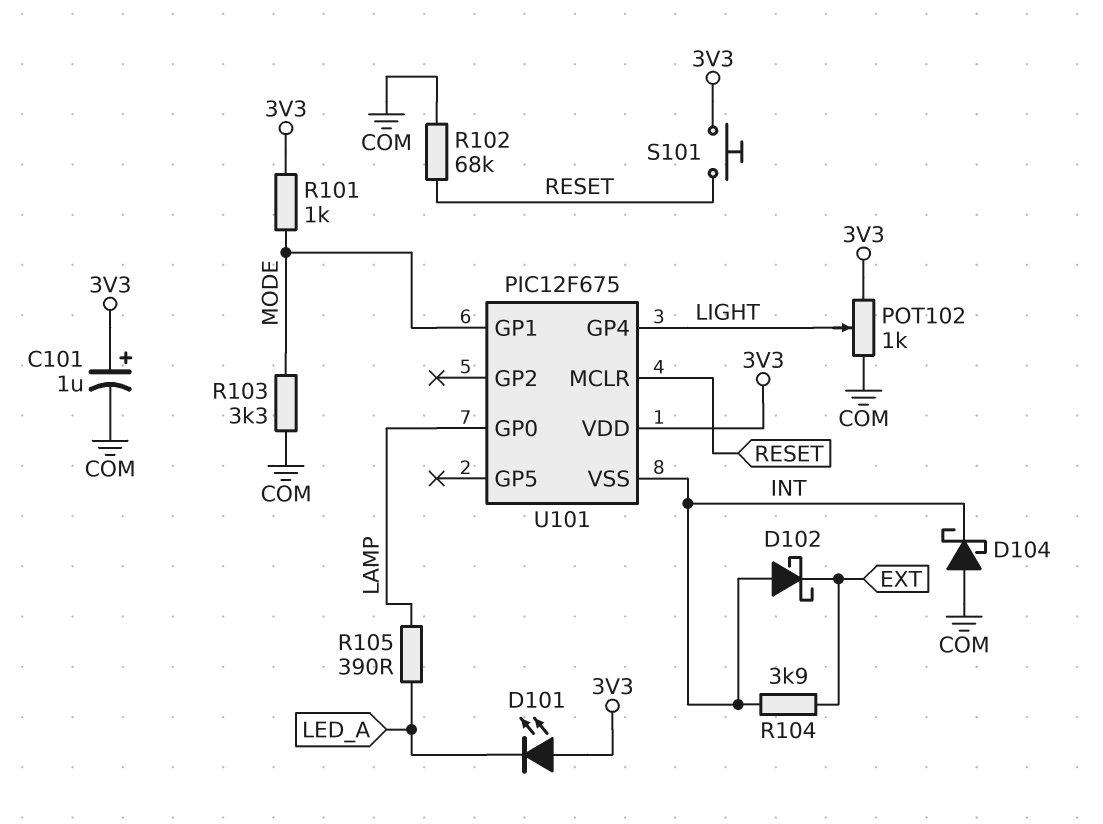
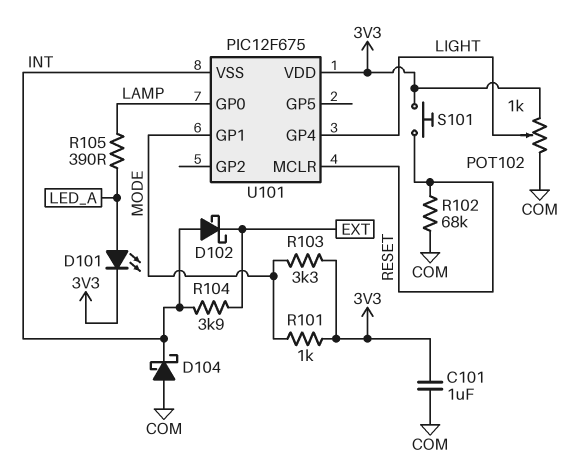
C101: 1uF (plus 3V3, minus COM) -> 1uF (3V3, COM)
D101: LED (A 3V3, K LED_A) -> LED (A LED_A, K 3V3)
R103: 3.3k (COM, MODE) -> 3.3k (3V3, MODE)

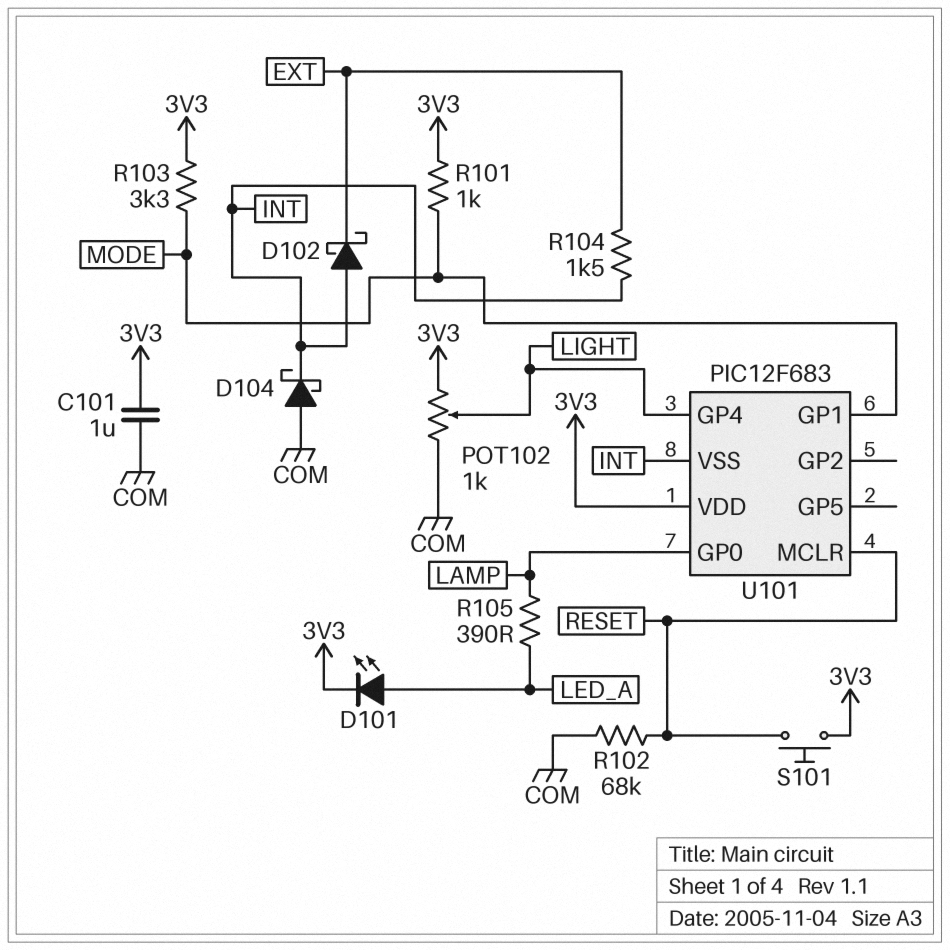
R104: 3.9k (EXT, INT) -> 1.5k (EXT, INT)
U101: PIC12F675 -> PIC12F683

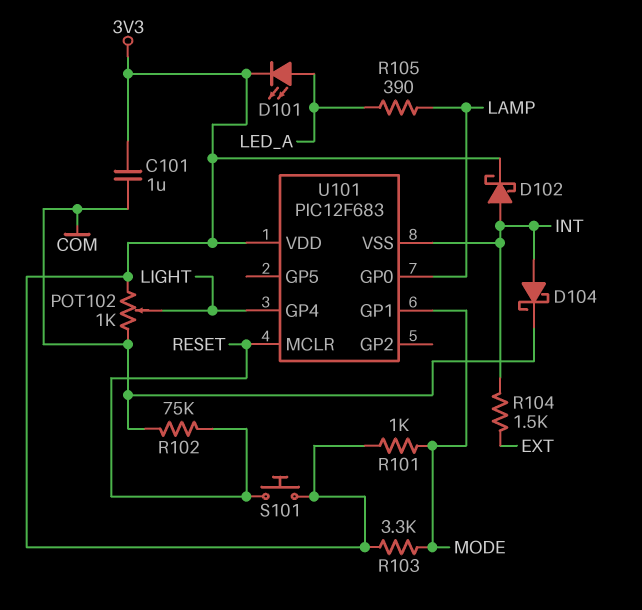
D102: schottky (A INT, K EXT) -> schottky (A INT, K 3V3)
D104: schottky (A COM, K INT) -> schottky (A INT, K COM)
R102: 68k (COM, RESET) -> 75k (COM, RESET)

